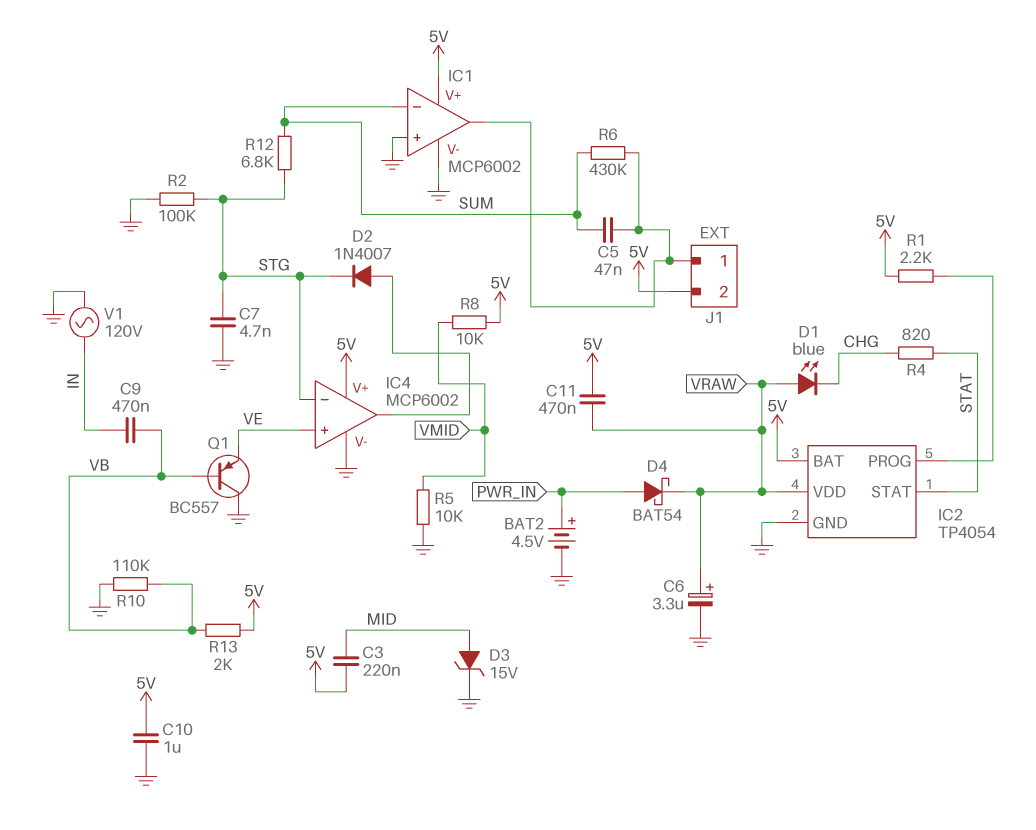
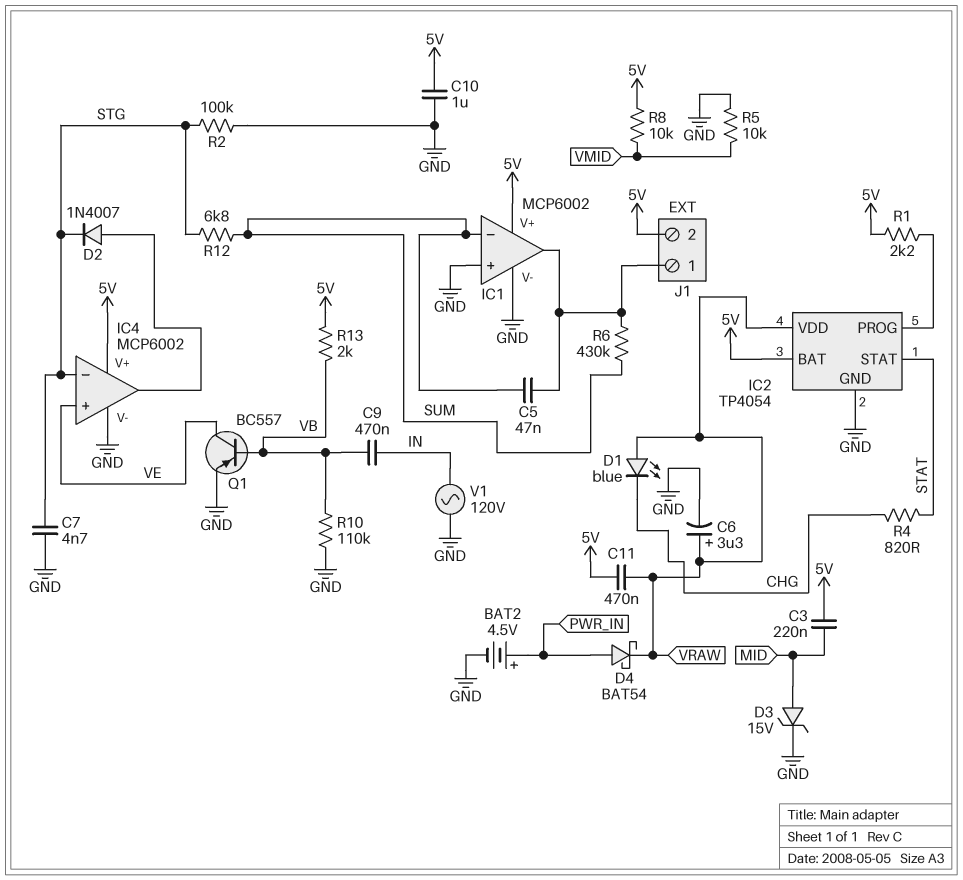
Q1: PNP BC557 (B VB, C GND, E VE) -> PNP BC557 (B VB, C VE, E GND)

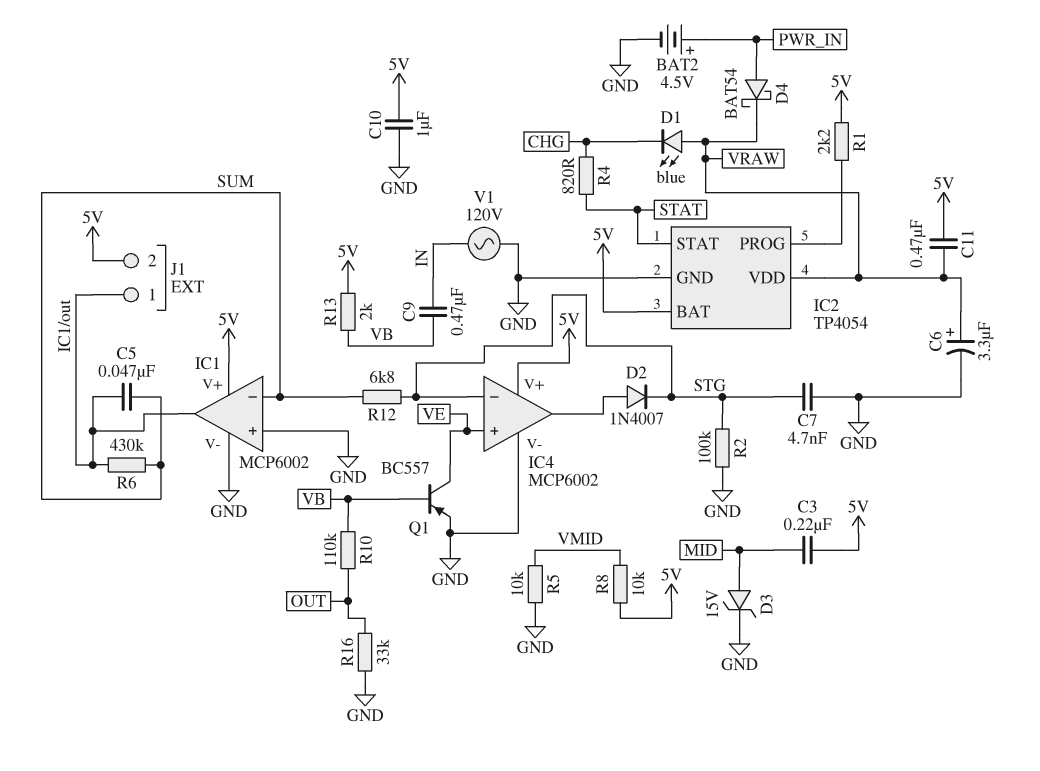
R10: 110k (GND, VB) -> 110k (OUT, VB)
R16: none -> 33k (GND, OUT)

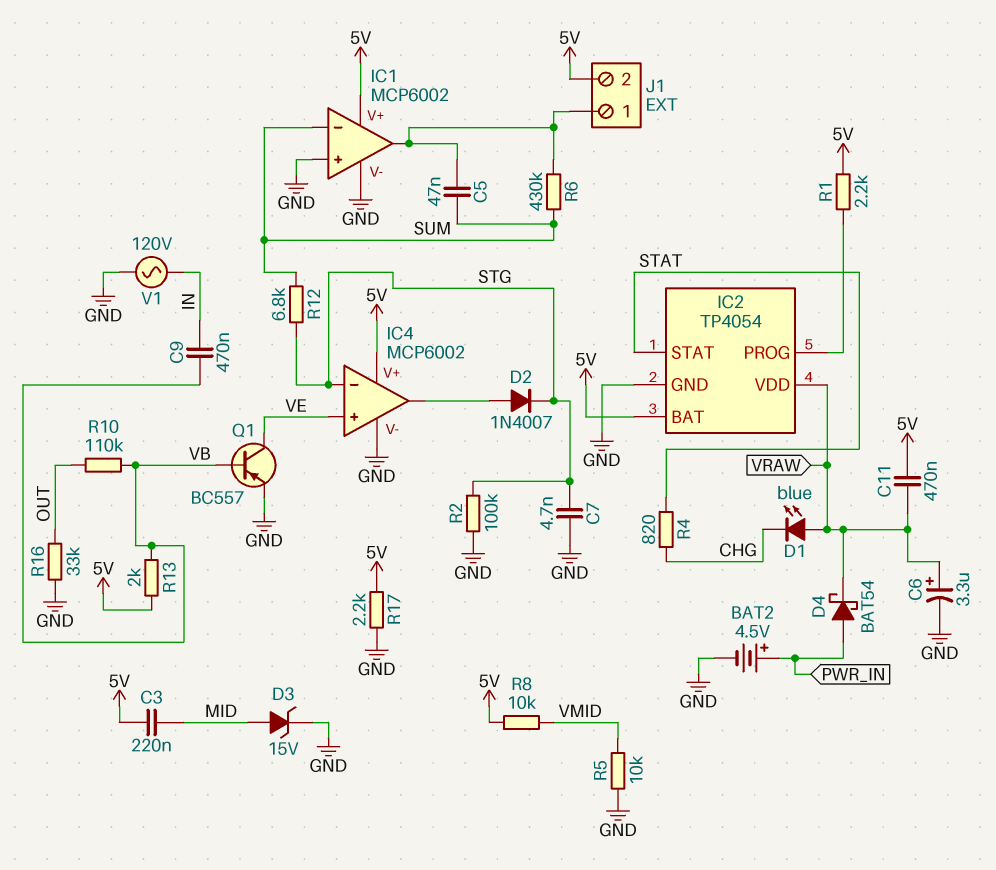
C10: 1uF (5V, GND) -> none
R17: none -> 2.2k (5V, GND)

